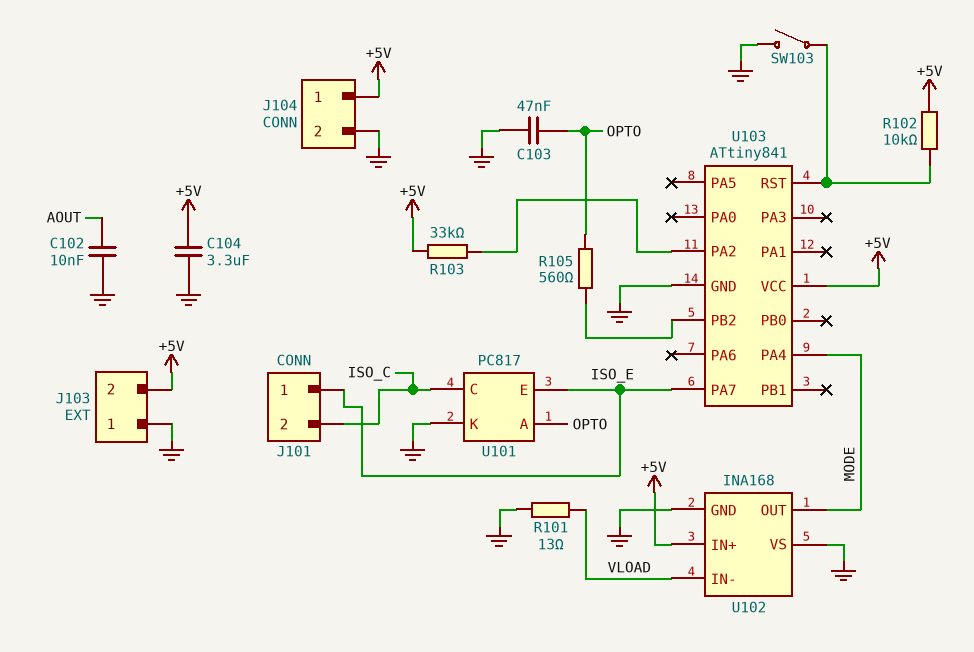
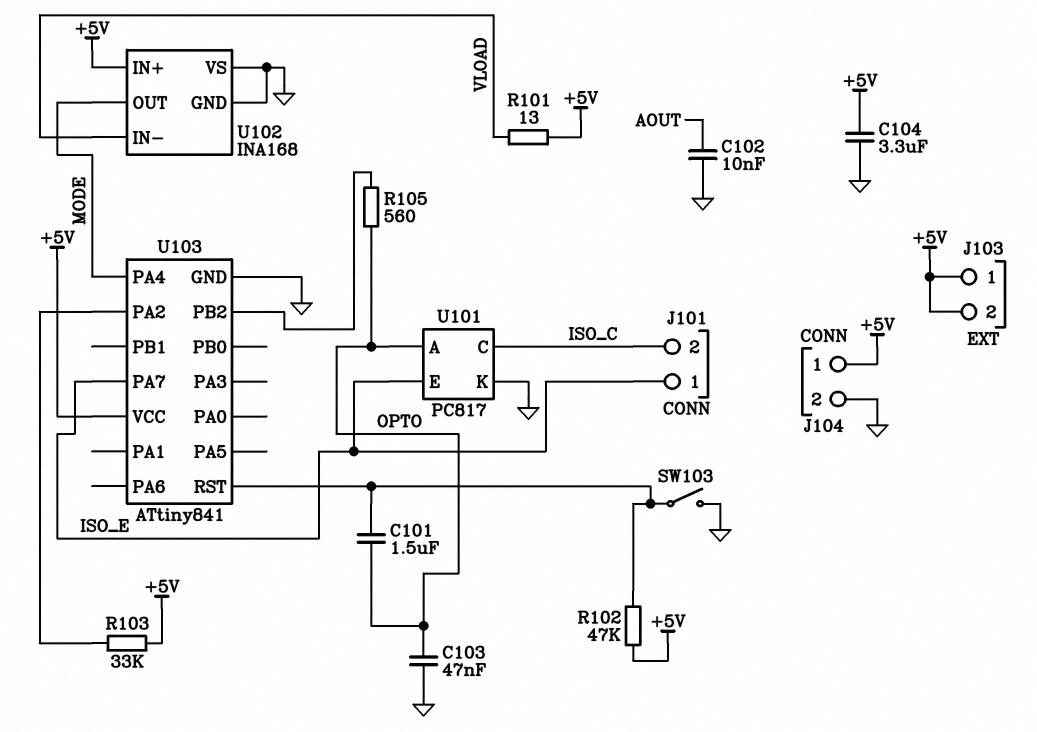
C101: none -> 1.5uF (OPTO, U103/RST)
J103 pin 1: GND -> +5V
R101: 13 (GND, VLOAD) -> 13 (+5V, VLOAD)
R102: 10k (+5V, U103/RST) -> 47k (+5V, U103/RST)

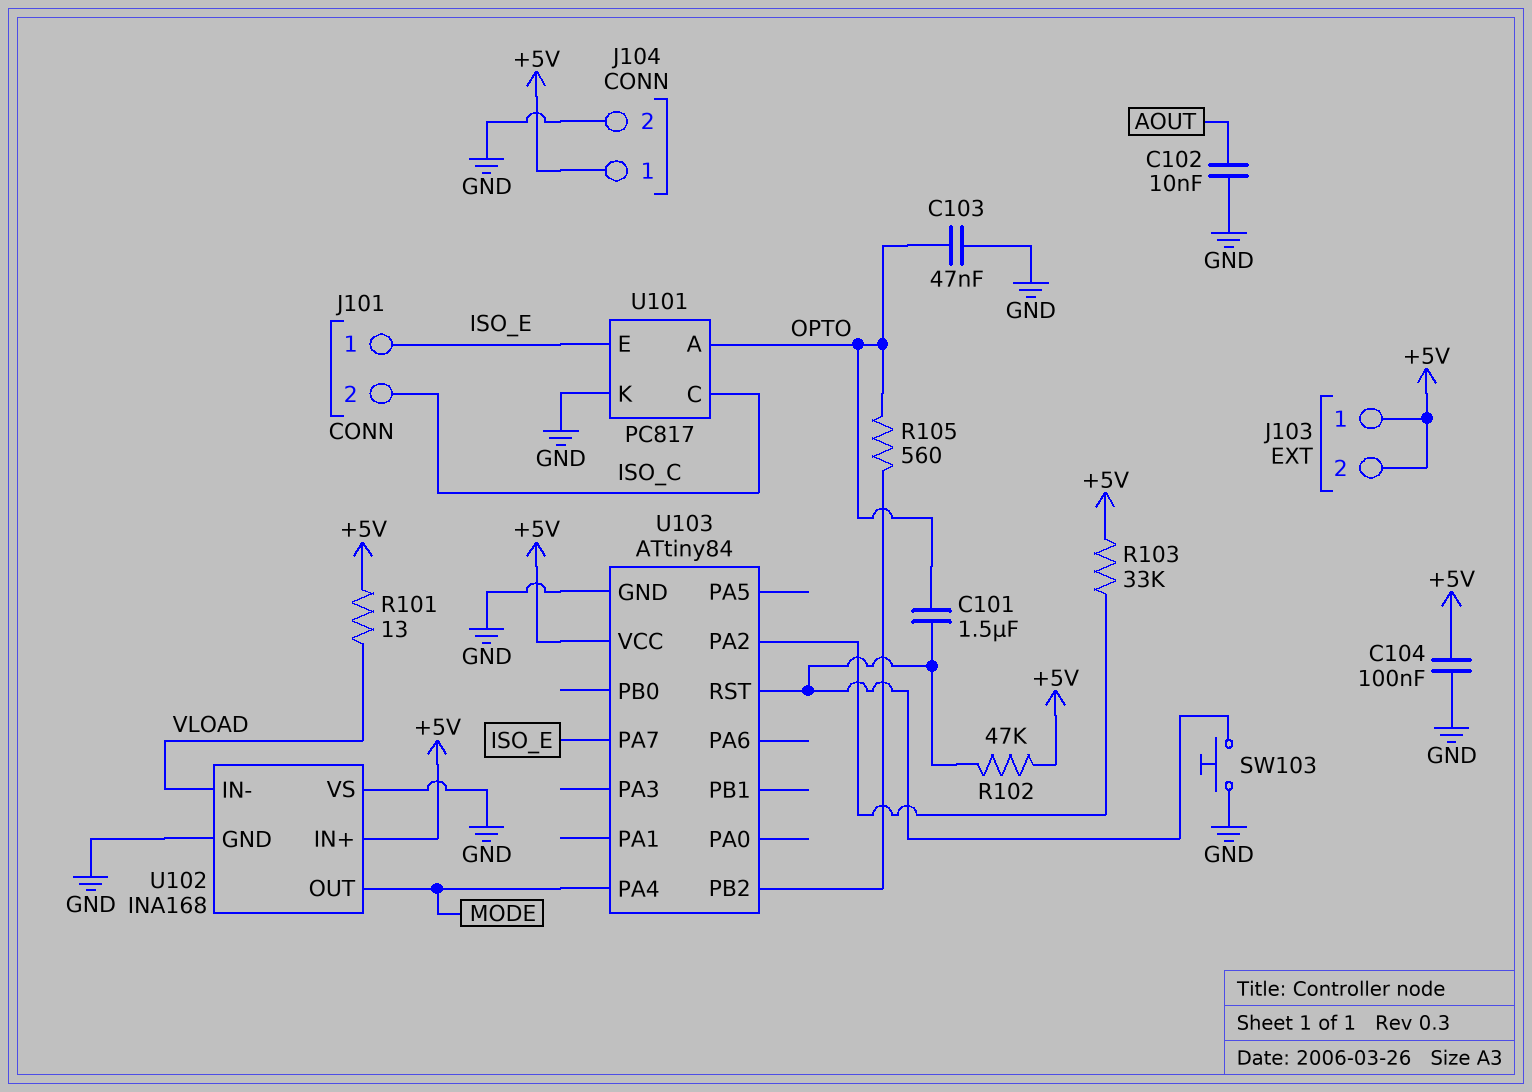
C104: 3.3uF (+5V, GND) -> 100nF (+5V, GND)
SW103: switch (GND, U103/RST) -> button (GND, U103/RST)
U103: ATtiny841 -> ATtiny84

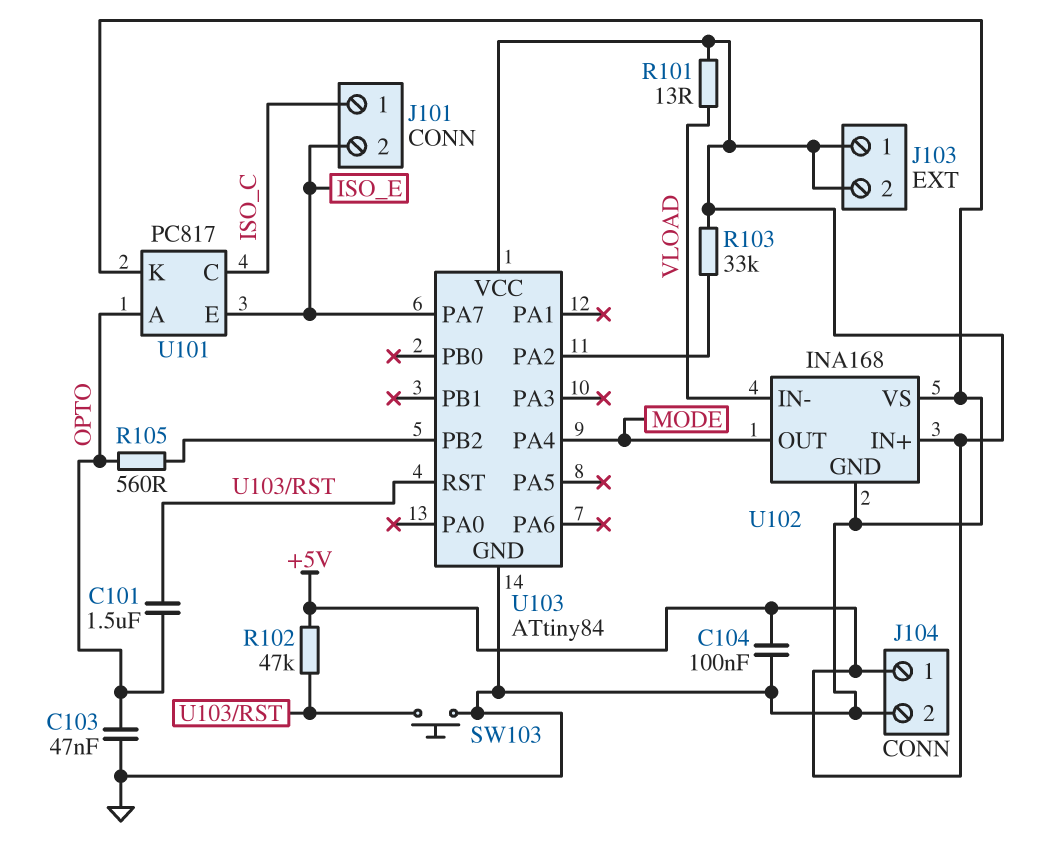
C102: 10nF (AOUT, GND) -> none
J101 pin 1: ISO_E -> ISO_C
J101 pin 2: ISO_C -> ISO_E

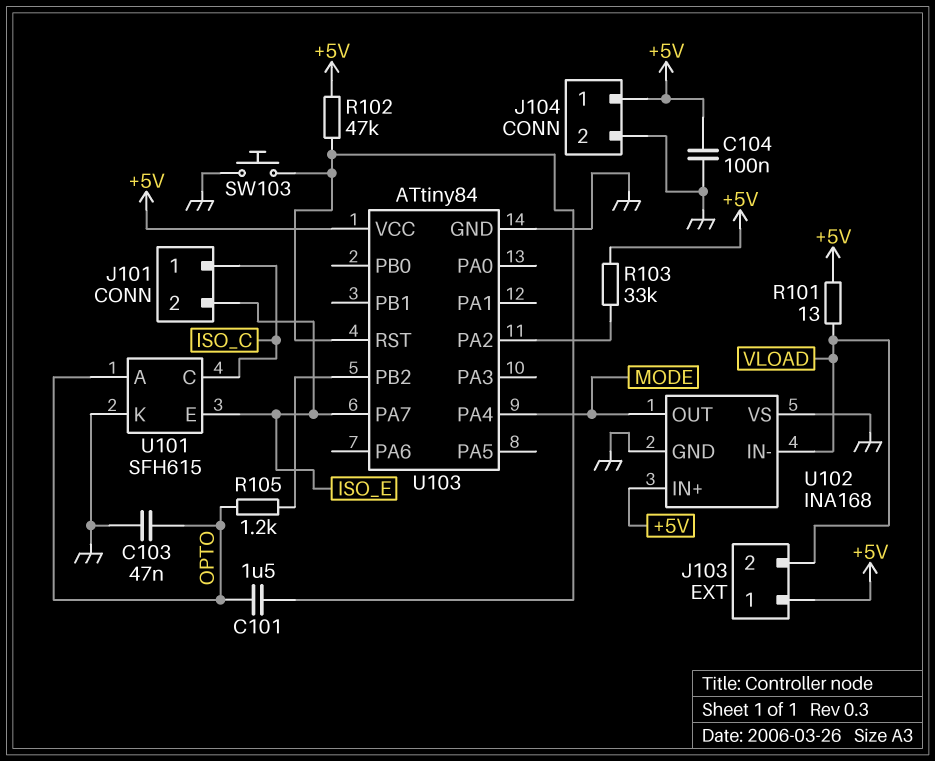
J103 pin 2: +5V -> VLOAD
R105: 560 (OPTO, U103/PB2) -> 1.2k (OPTO, U103/PB2)
U101: PC817 -> SFH615

